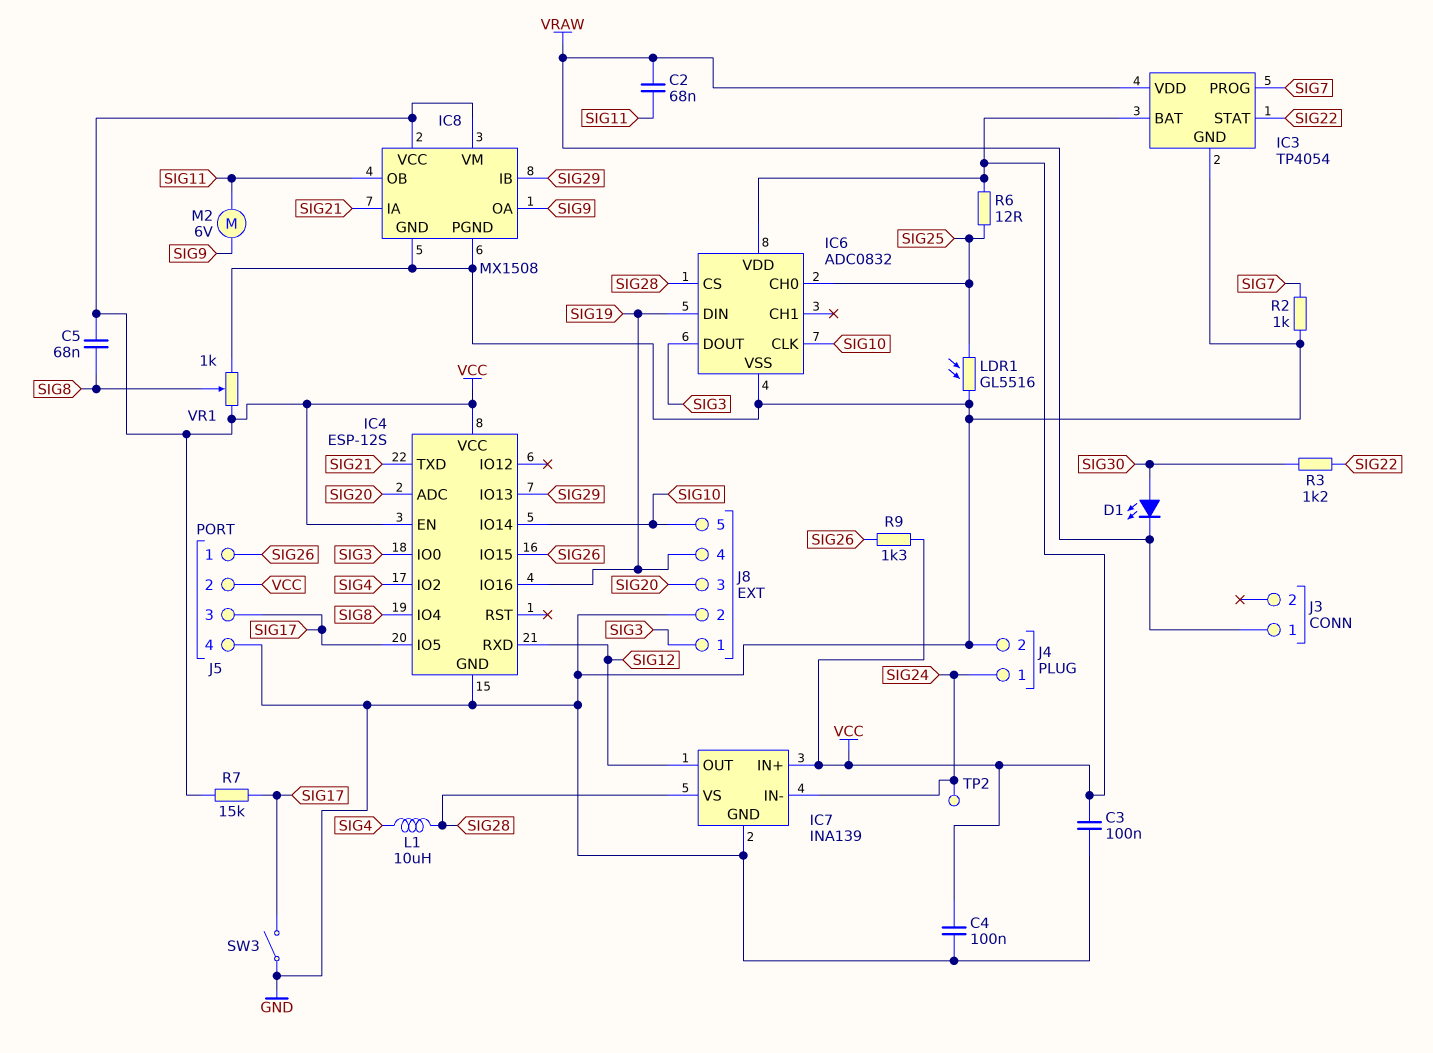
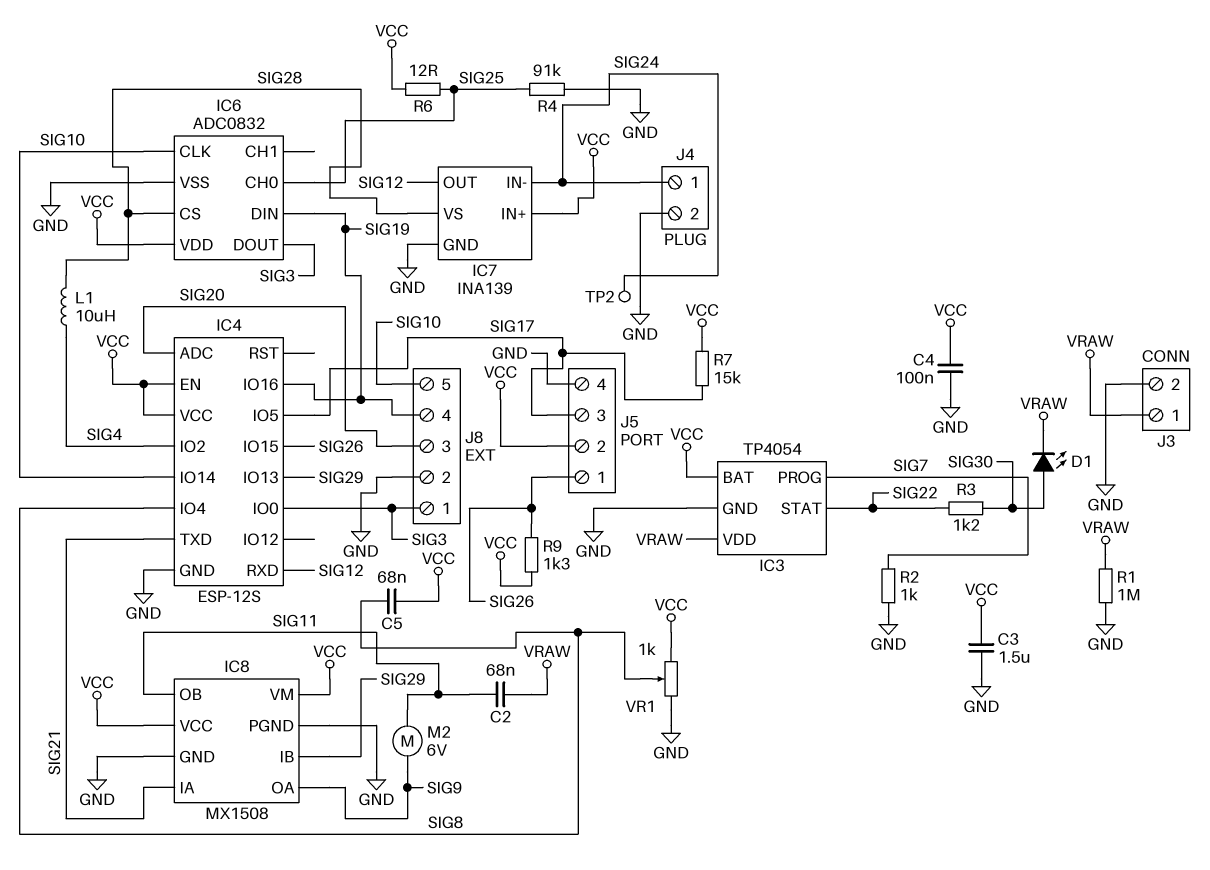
C3: 100nF (GND, VCC) -> 1.5uF (GND, VCC)
J3 pin 2: none -> GND
LDR1: GL5516 (GND, SIG25) -> none
R1: none -> 1M (GND, VRAW)
R4: none -> 91k (GND, SIG25)
SW3: switch (GND, SIG17) -> none

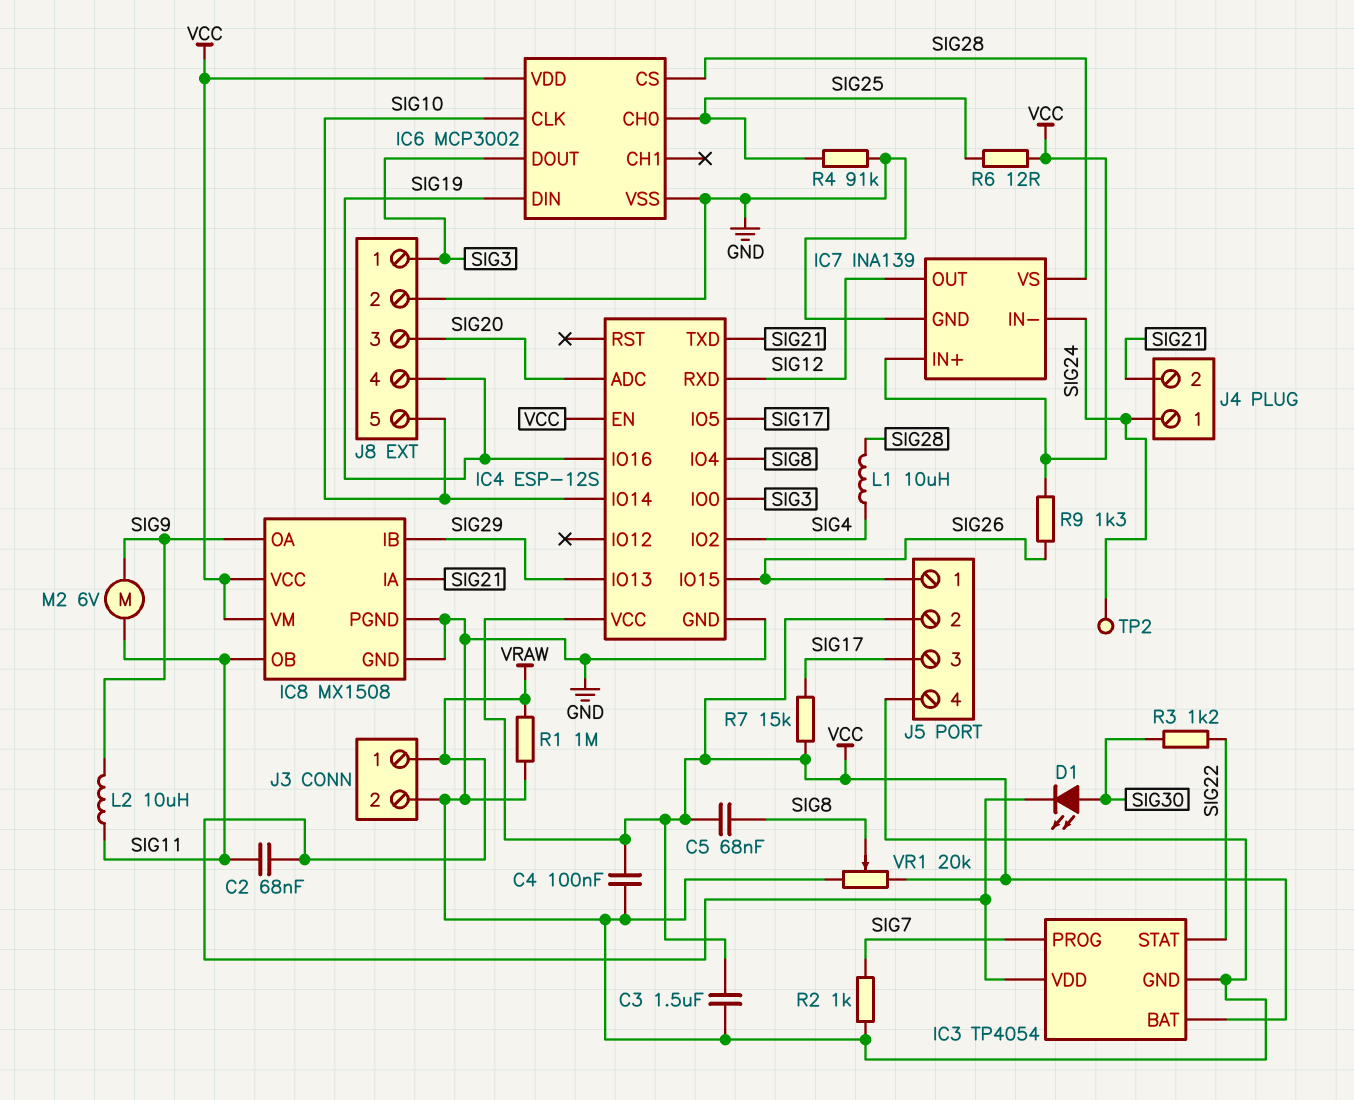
IC6: ADC0832 -> MCP3002
J4 pin 2: GND -> SIG21
L2: none -> 10uH (SIG9, SIG11)
VR1: 1k (GND, VCC, wiper SIG8) -> 20k (GND, VCC, wiper SIG8)

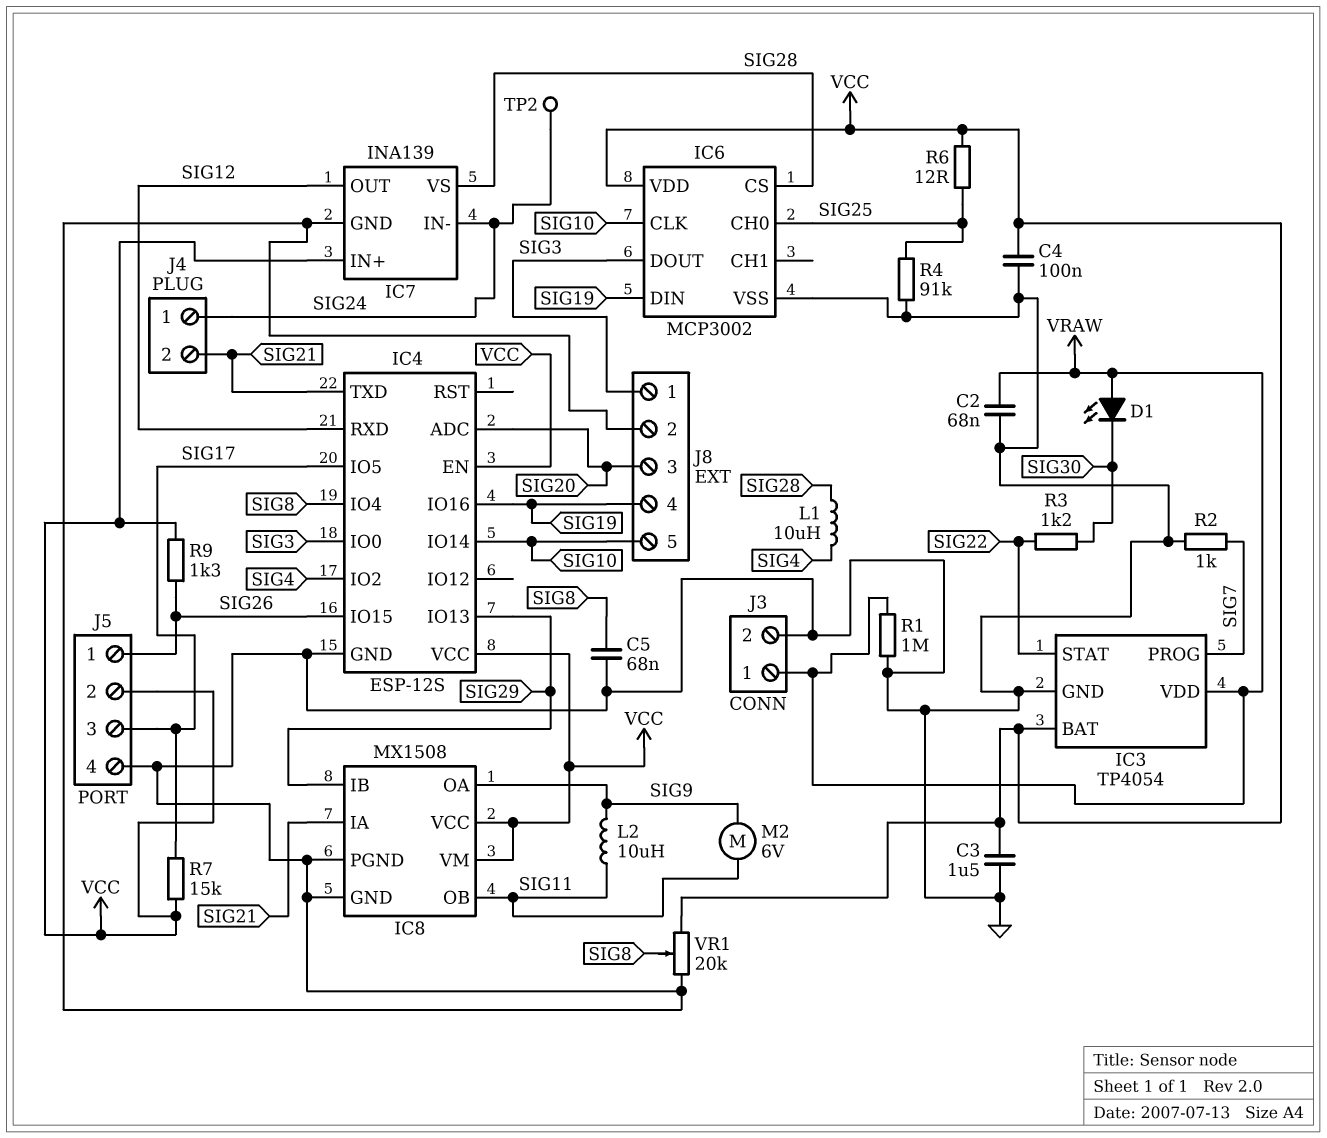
C2: 68nF (SIG11, VRAW) -> 68nF (GND, VRAW)
C5: 68nF (SIG8, VCC) -> 68nF (GND, SIG8)
D1: LED (A SIG30, K VRAW) -> LED (A VRAW, K SIG30)

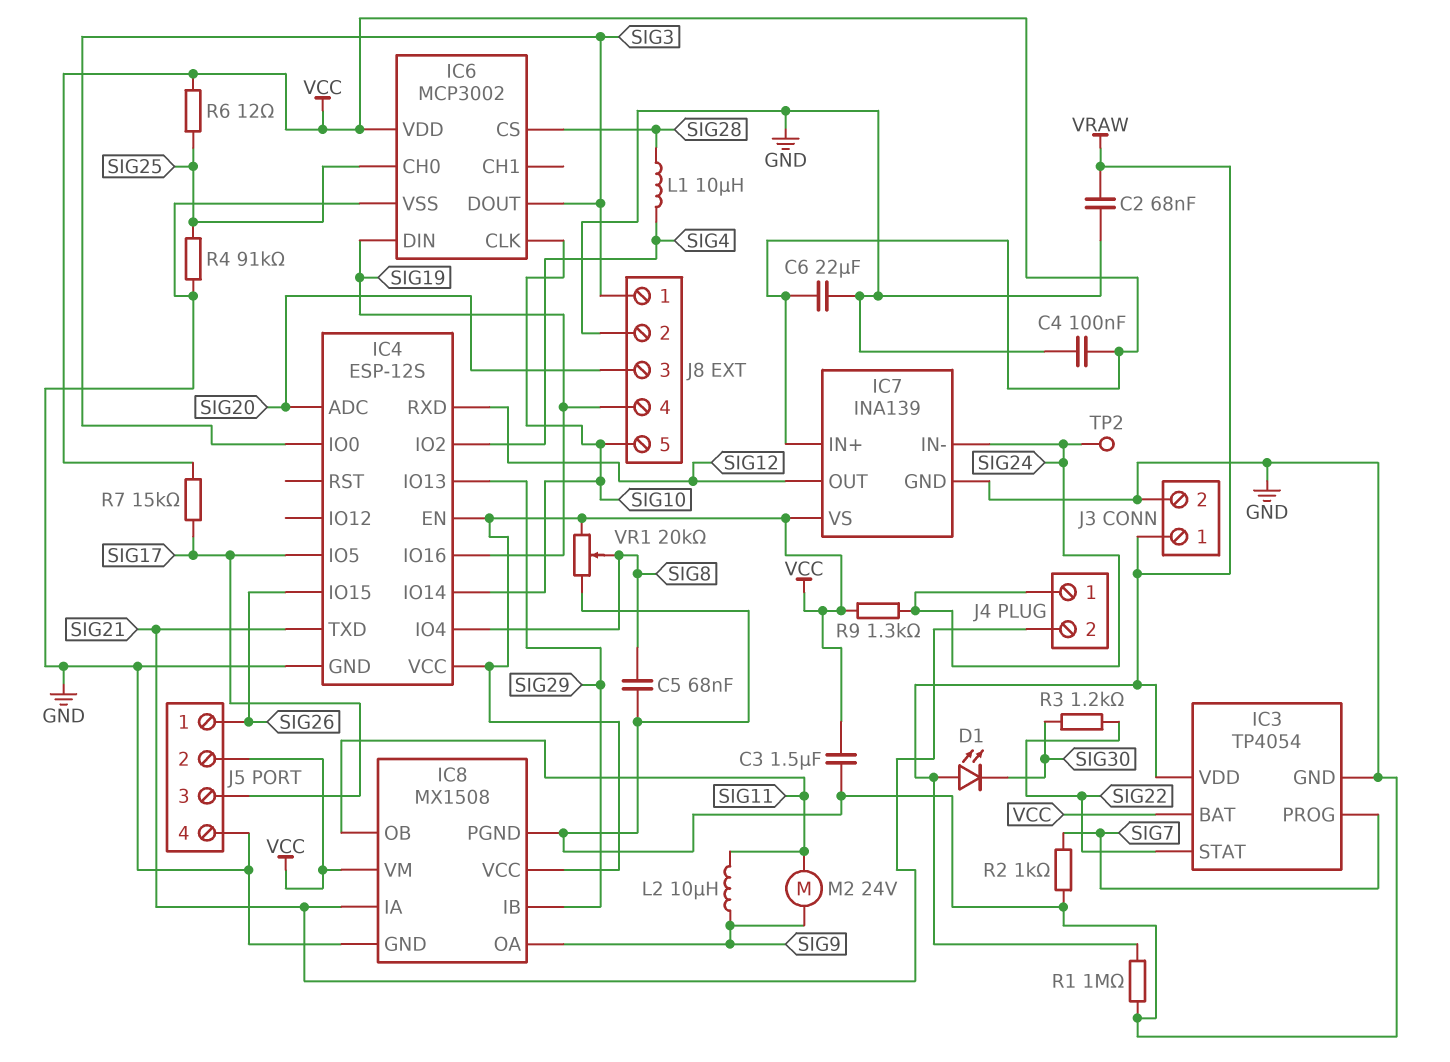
C6: none -> 22uF (GND, VCC)
IC7 pin VS: SIG28 -> VCC
M2: motor 6V (SIG9, SIG11) -> motor 24V (SIG9, SIG11)
R9: 1.3k (SIG26, VCC) -> 1.3k (SIG24, VCC)

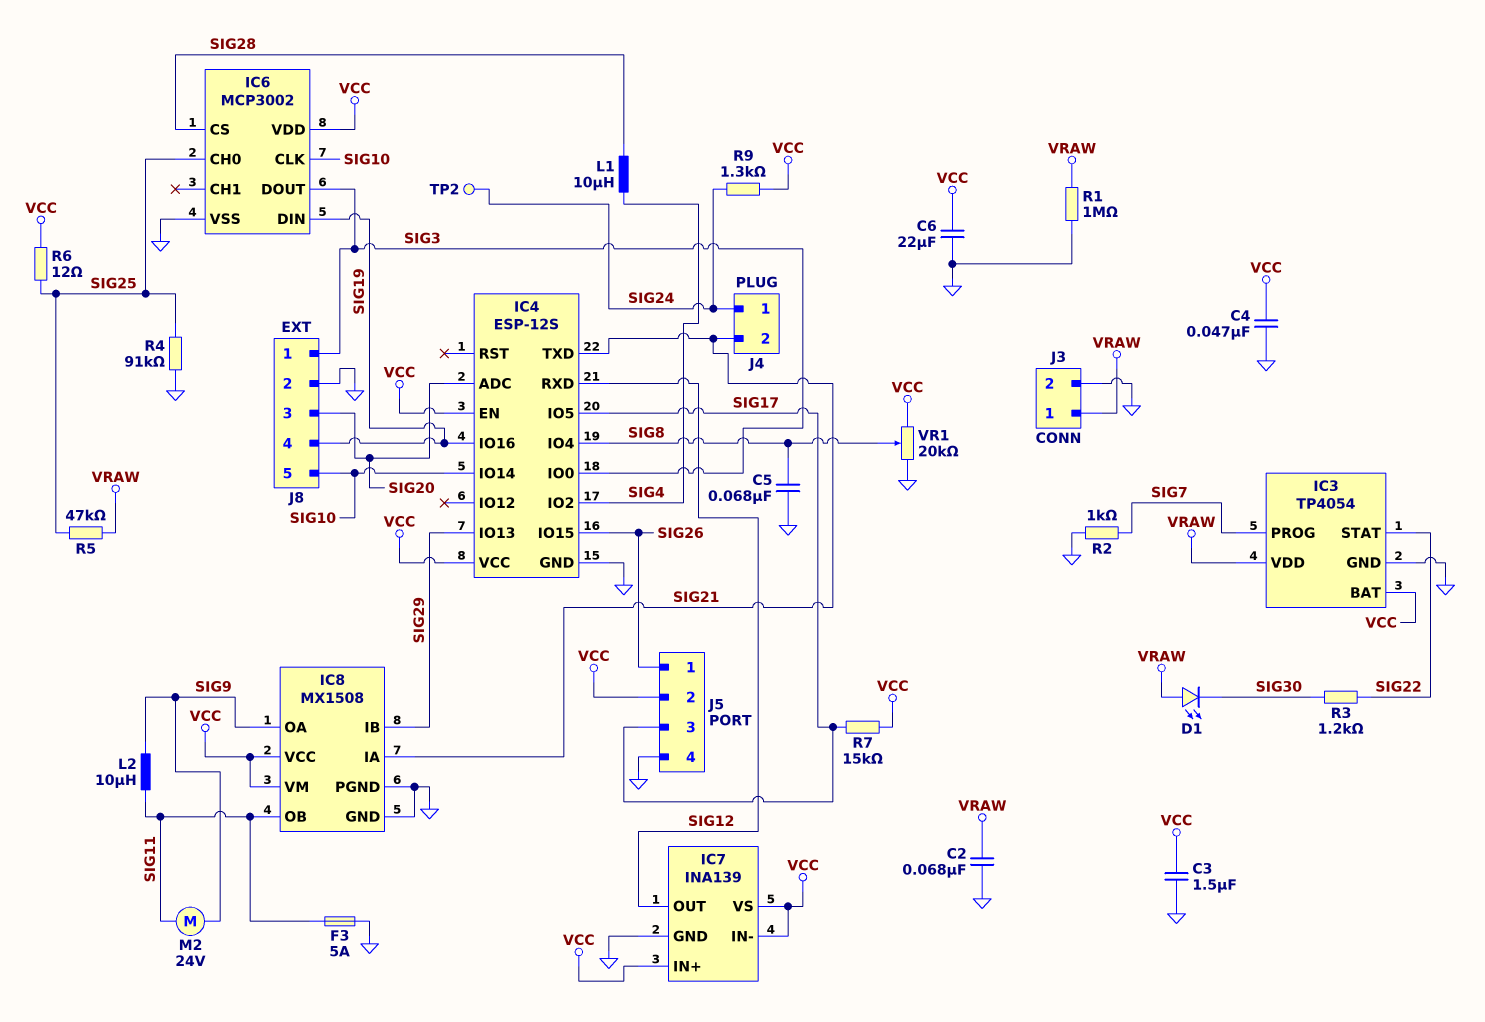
C4: 100nF (GND, VCC) -> 47nF (GND, VCC)
F3: none -> 5A (GND, SIG11)
IC7 pin IN-: SIG24 -> VCC
R5: none -> 47k (SIG25, VRAW)

